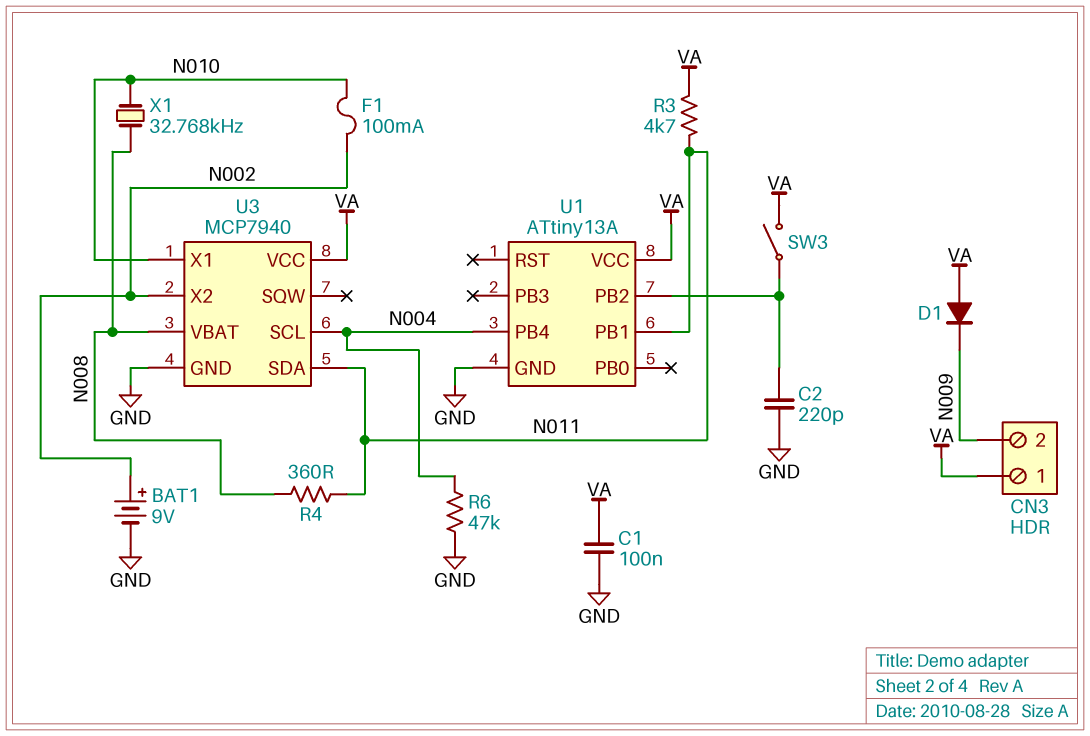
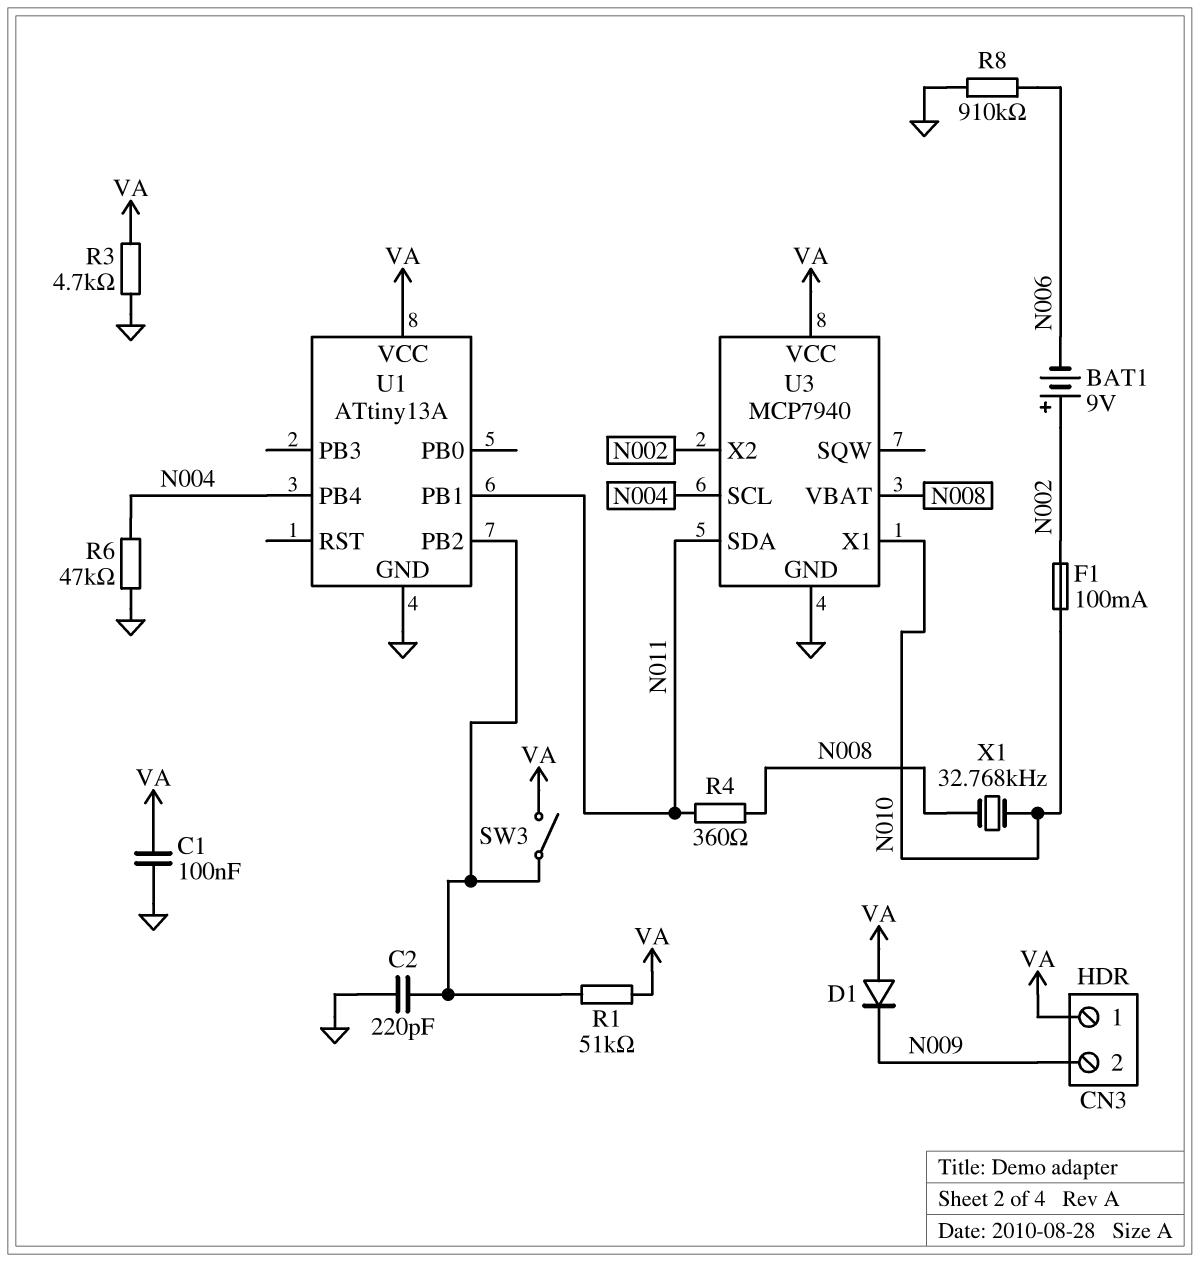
BAT1: 9V (plus N002, minus GND) -> 9V (plus N002, minus N006)
R1: none -> 51k (U1/PB2, VA)
R3: 4.7k (N011, VA) -> 4.7k (GND, VA)
R8: none -> 910k (GND, N006)

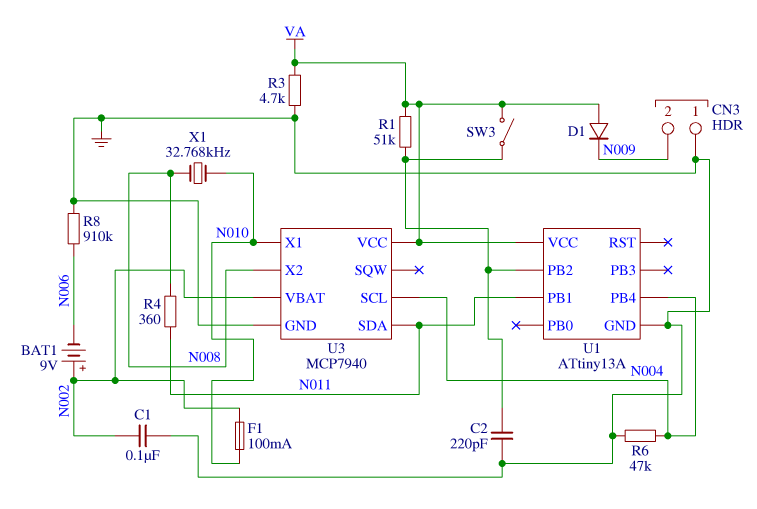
C1: 100nF (GND, VA) -> 100nF (GND, N002)
CN3 pin 1: VA -> GND
U3 pin VBAT: N008 -> N002
U3 pin X2: N002 -> N008

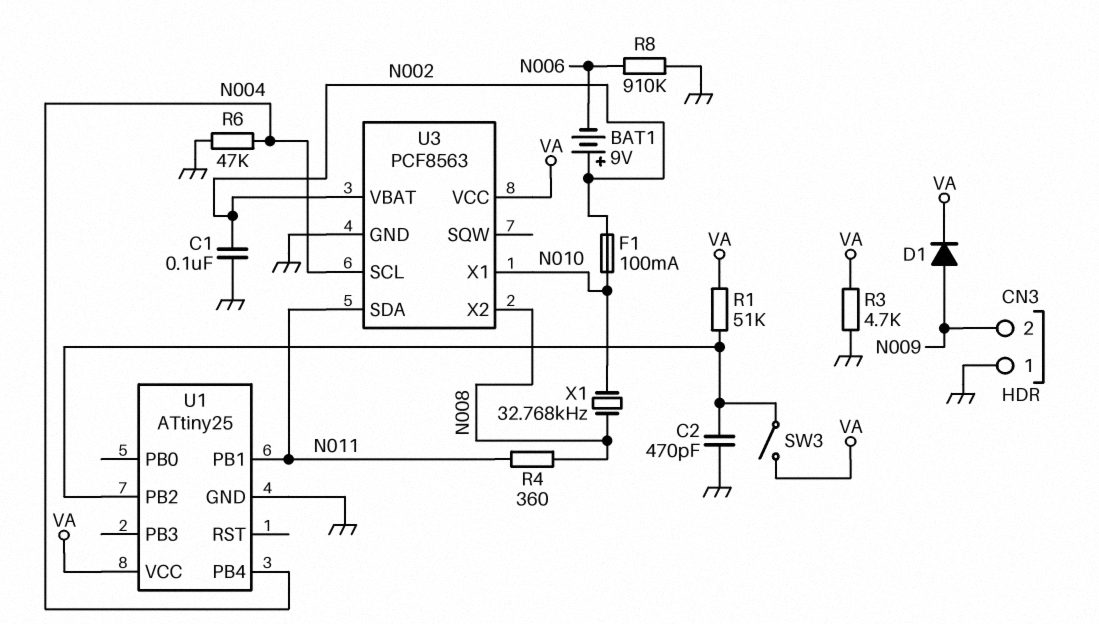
C2: 220pF (GND, U1/PB2) -> 470pF (GND, U1/PB2)
D1: diode (A VA, K N009) -> diode (A N009, K VA)
U1: ATtiny13A -> ATtiny25
U3: MCP7940 -> PCF8563

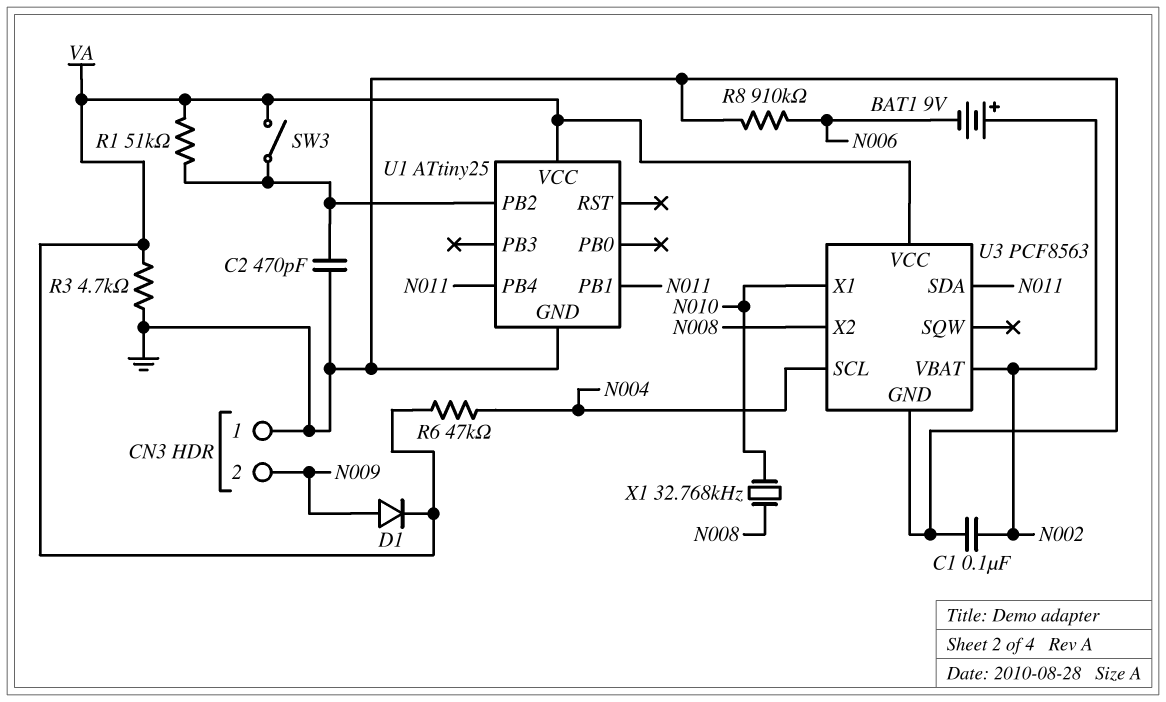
F1: 100mA (N002, N010) -> none
R4: 360 (N008, N011) -> none
R6: 47k (GND, N004) -> 47k (N004, VA)
U1 pin PB4: N004 -> N011

